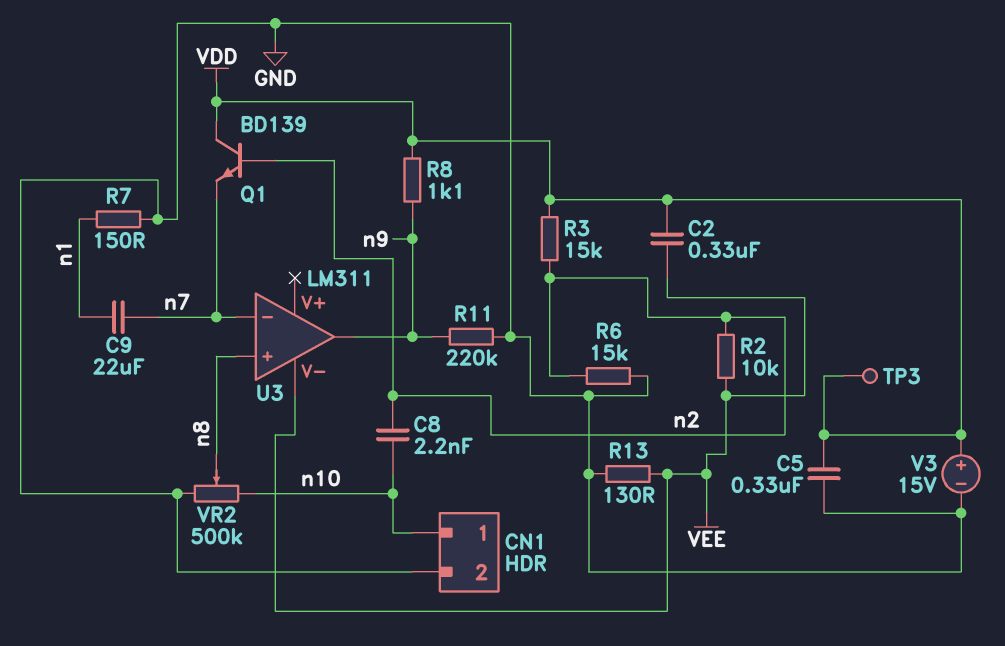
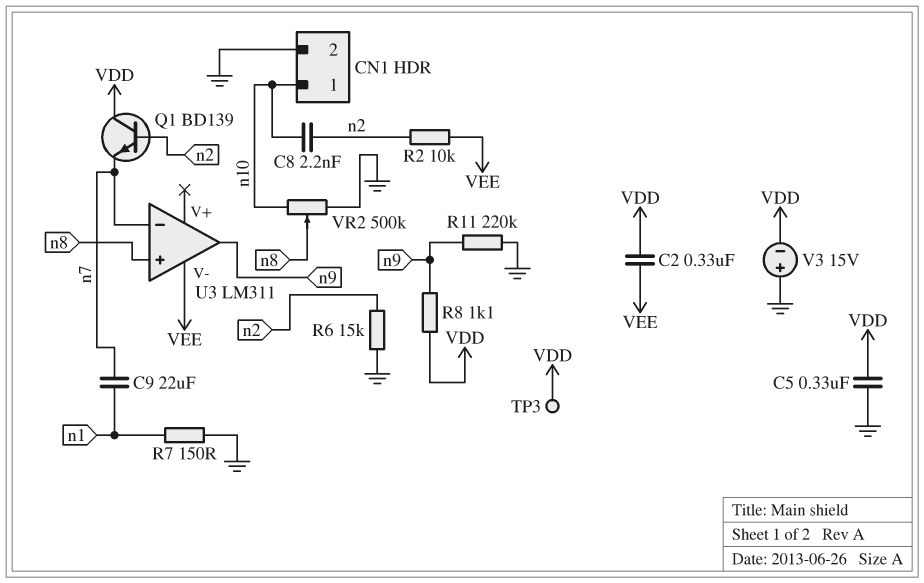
R3: 15k (VDD, n2) -> none
R13: 130 (GND, VEE) -> none
V3: 15V (plus VDD, minus GND) -> 15V (plus GND, minus VDD)

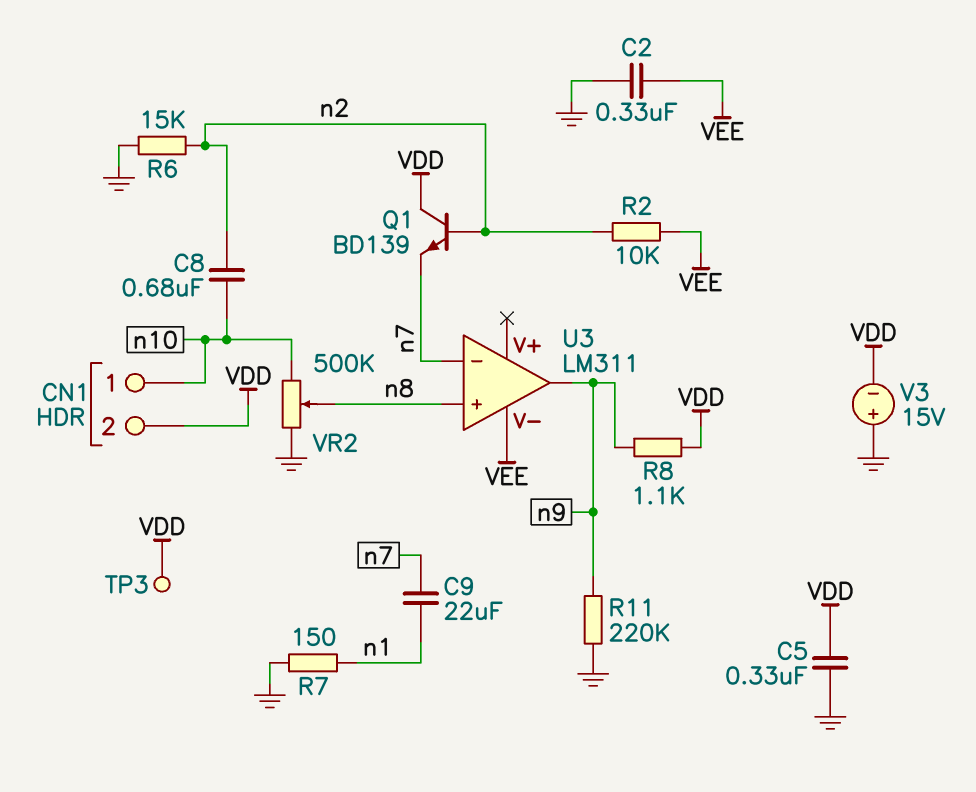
C2: 330nF (VDD, VEE) -> 330nF (GND, VEE)
C8: 2.2nF (n2, n10) -> 680nF (n2, n10)
CN1 pin 2: GND -> VDD

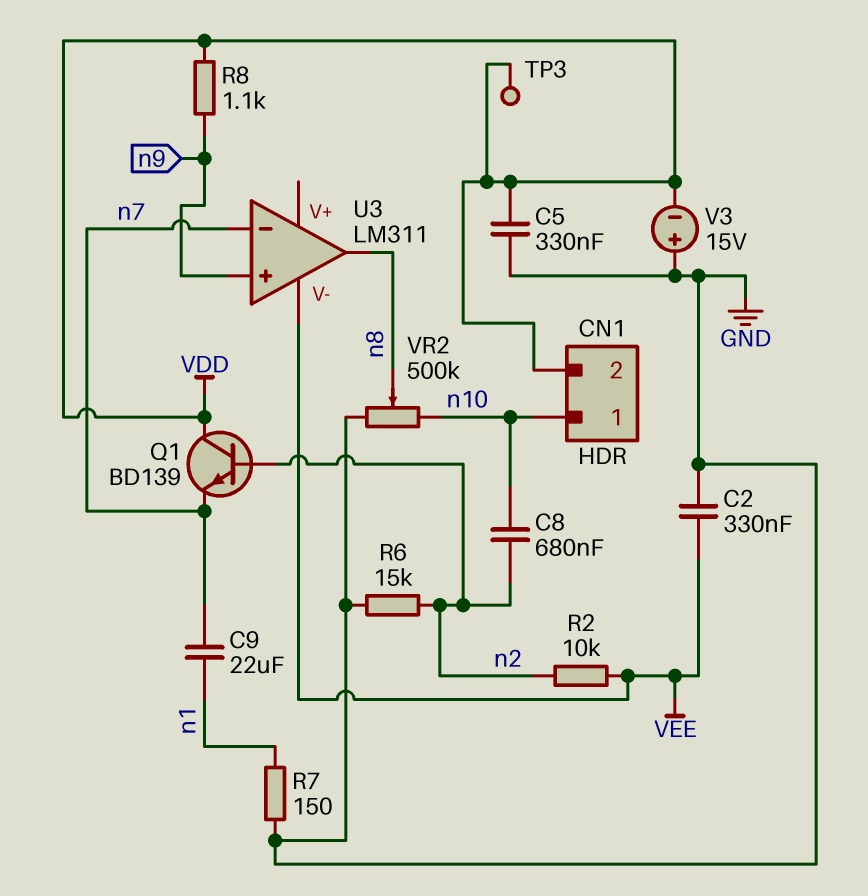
R11: 220k (GND, n9) -> none
U3 pin in+: n8 -> n9
U3 pin out: n9 -> n8

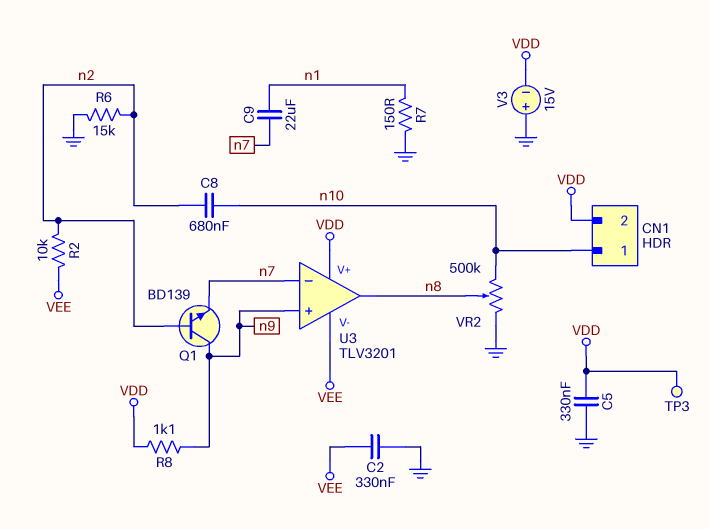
Q1: NPN BD139 (B n2, C VDD, E n7) -> NPN BD139 (B n2, C n9, E n7)
U3: LM311 -> TLV3201
U3 pin V+: none -> VDD

